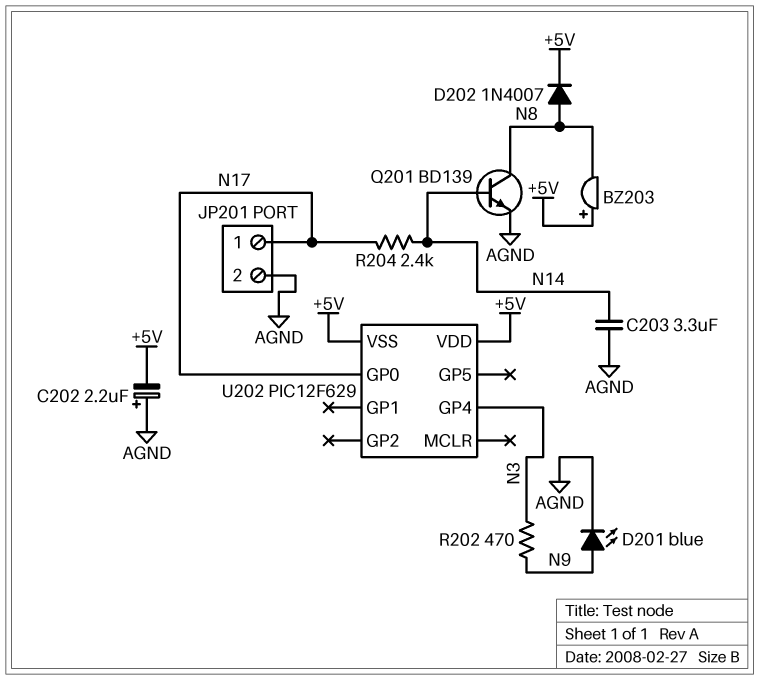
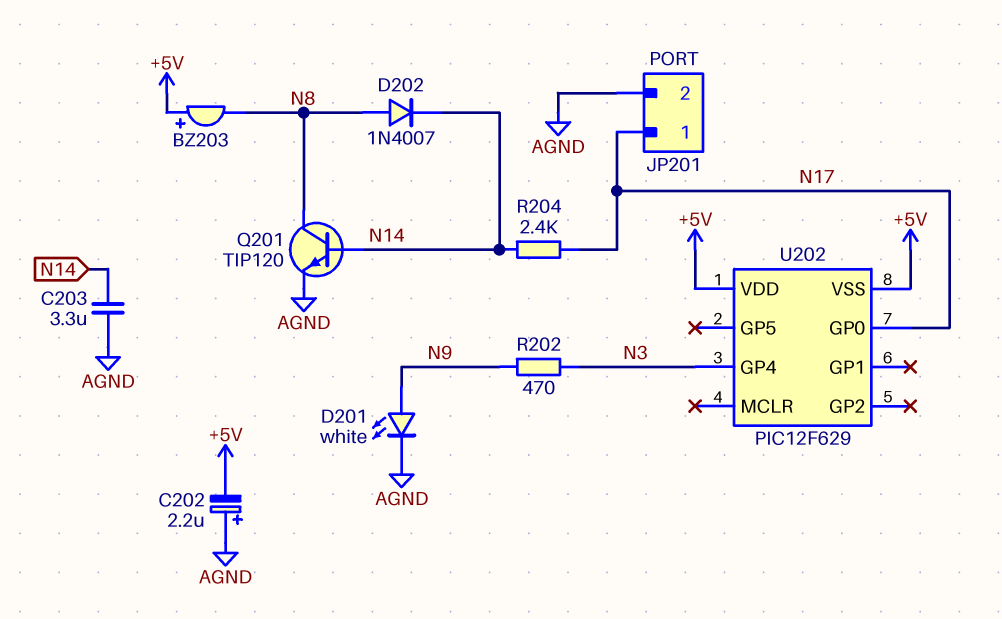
D201: LED blue (A N9, K AGND) -> LED white (A N9, K AGND)
D202: diode 1N4007 (A N8, K +5V) -> diode 1N4007 (A N8, K N14)
Q201: NPN BD139 (B N14, C N8, E AGND) -> NPN TIP120 (B N14, C N8, E AGND)

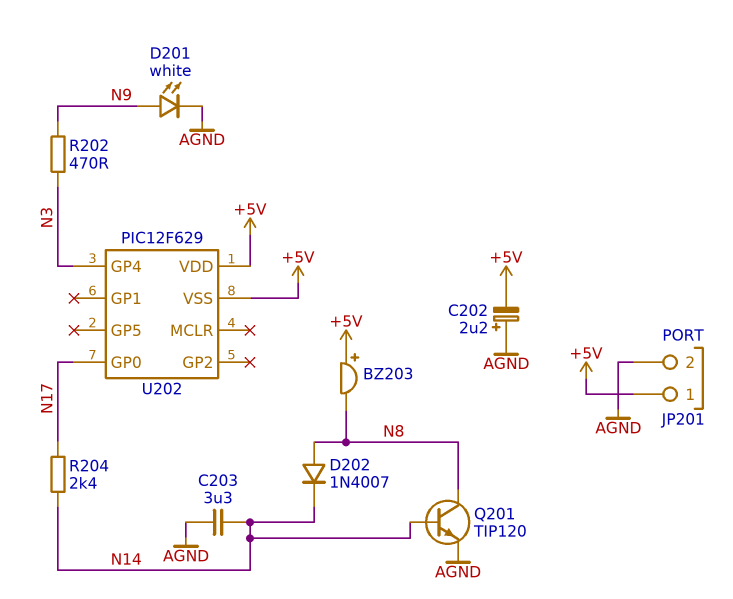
JP201 pin 1: N17 -> +5V

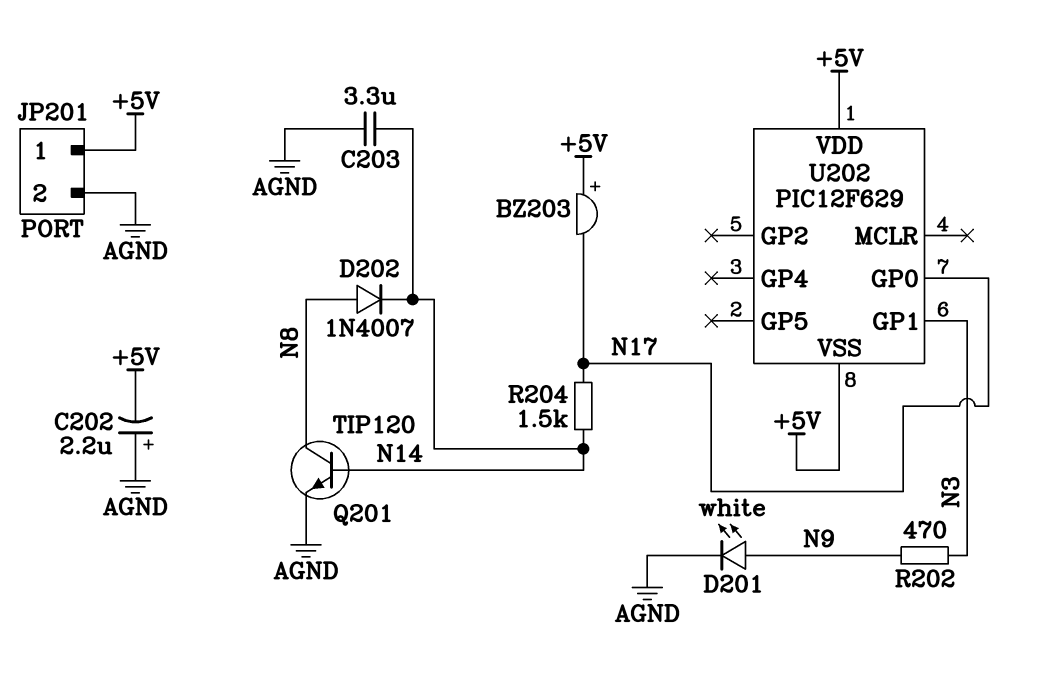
BZ203: buzzer (plus +5V, minus N8) -> buzzer (plus +5V, minus N17)
R204: 2.4k (N14, N17) -> 1.5k (N14, N17)
U202 pin GP1: none -> N3
U202 pin GP4: N3 -> none

